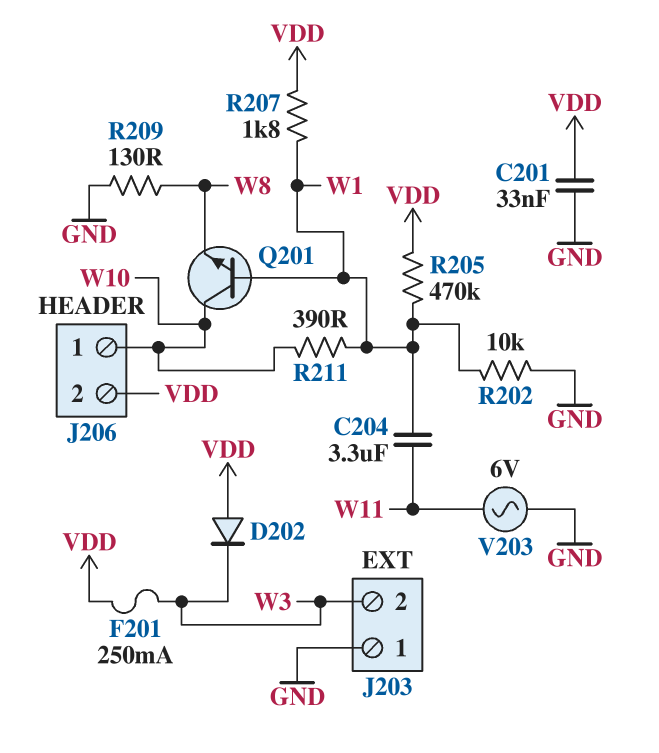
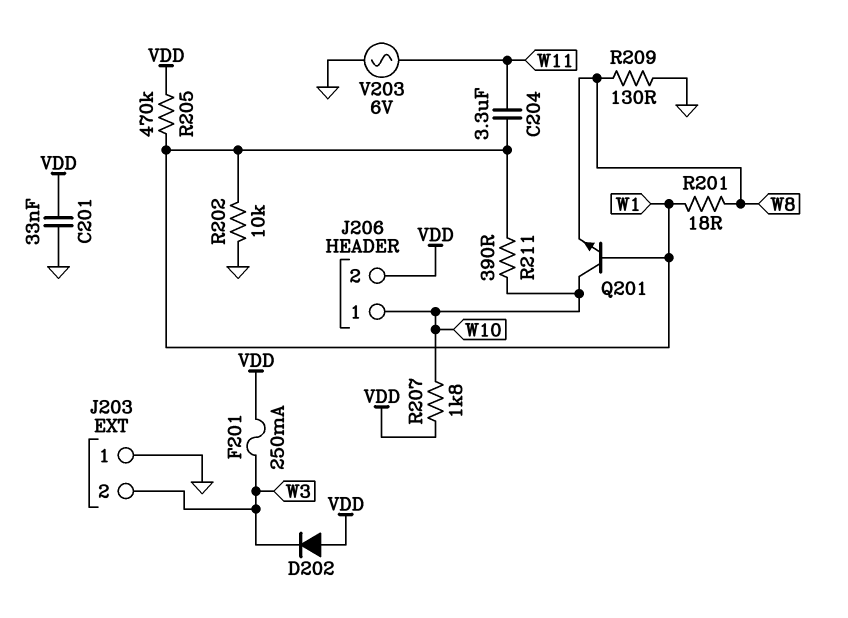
R201: none -> 18 (W1, W8)
R207: 1.8k (VDD, W1) -> 1.8k (VDD, W10)

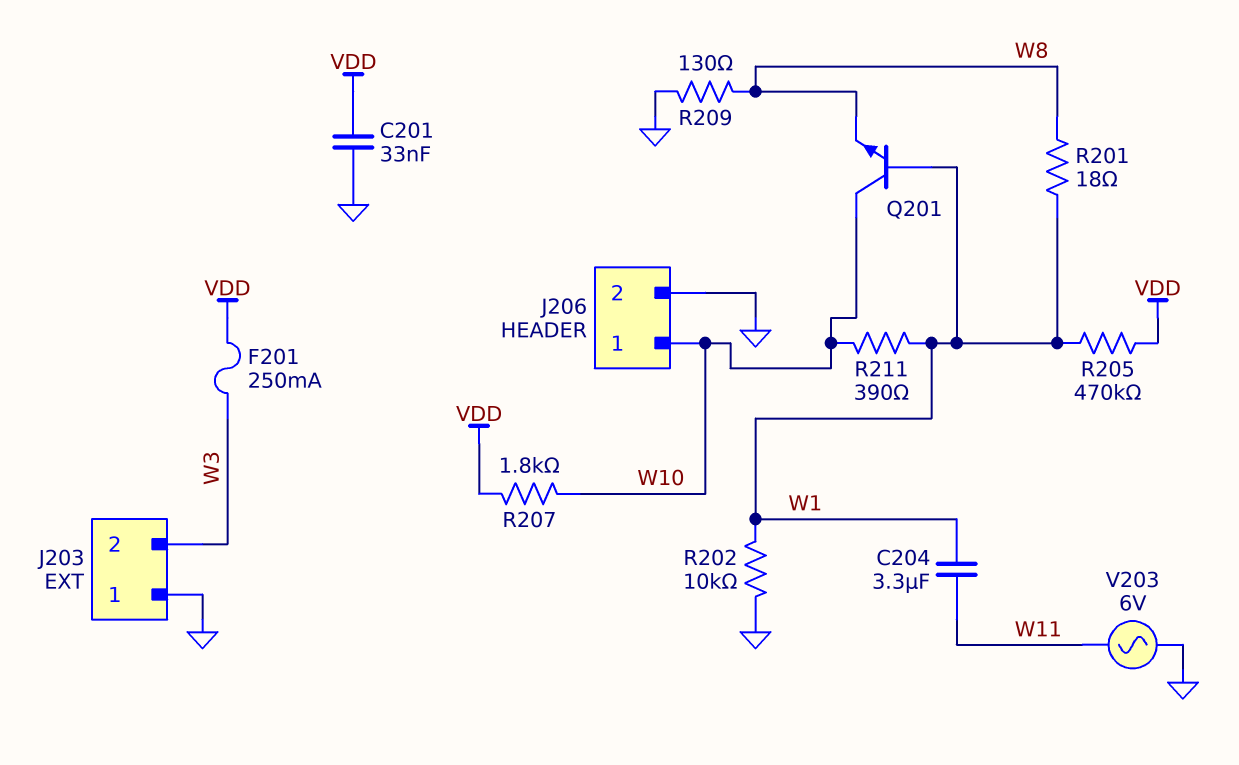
D202: diode (A VDD, K W3) -> none
J206 pin 2: VDD -> GND

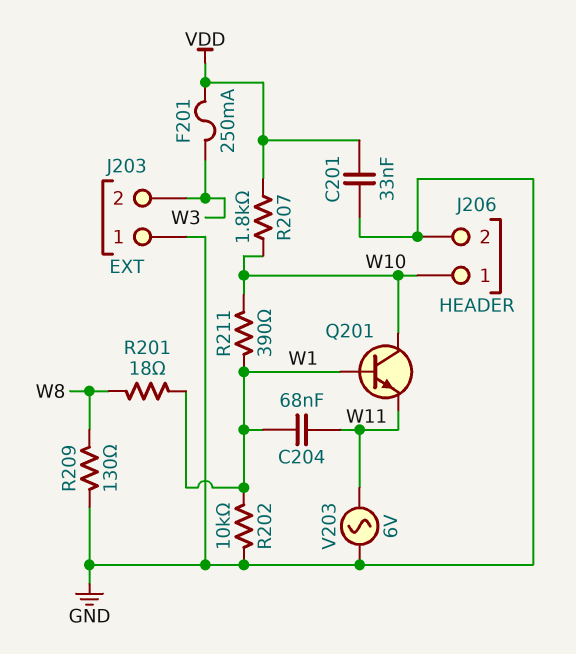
C204: 3.3uF (W1, W11) -> 68nF (W1, W11)
Q201: NPN (B W1, C W10, E W8) -> NPN (B W1, C W10, E W11)
R205: 470k (VDD, W1) -> none

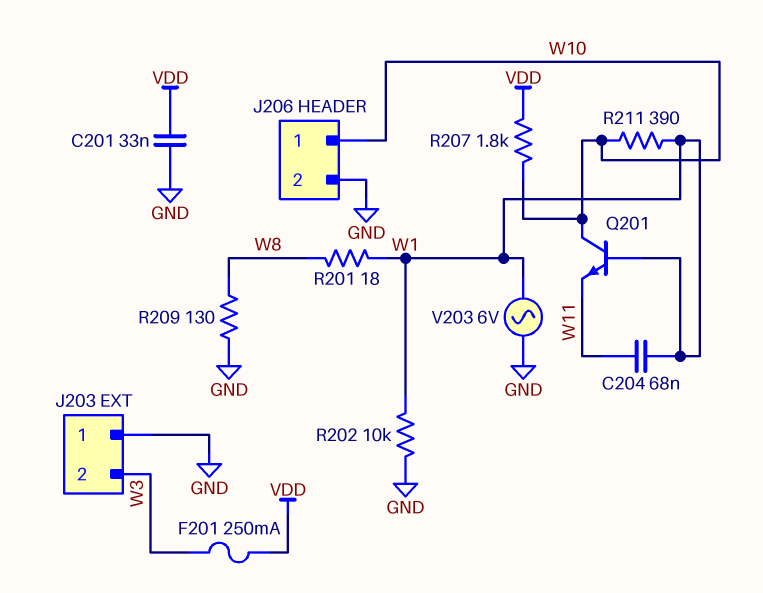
V203: AC 6V (GND, W11) -> AC 6V (GND, W1)

